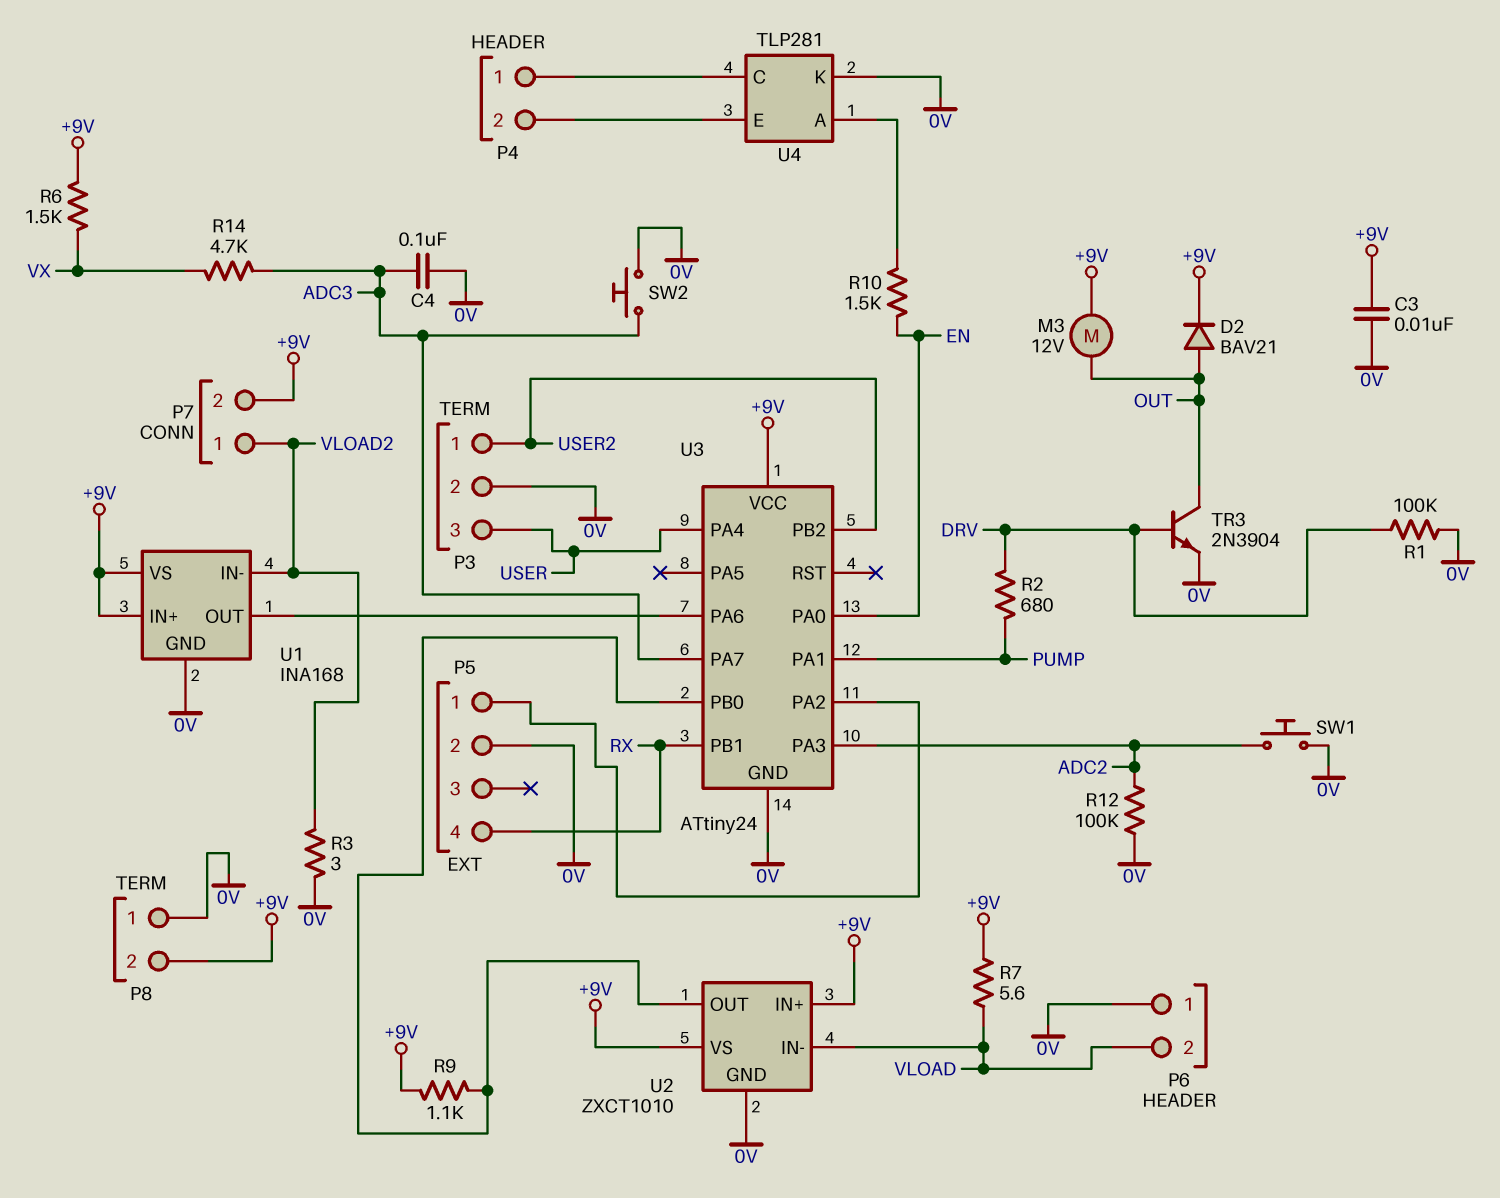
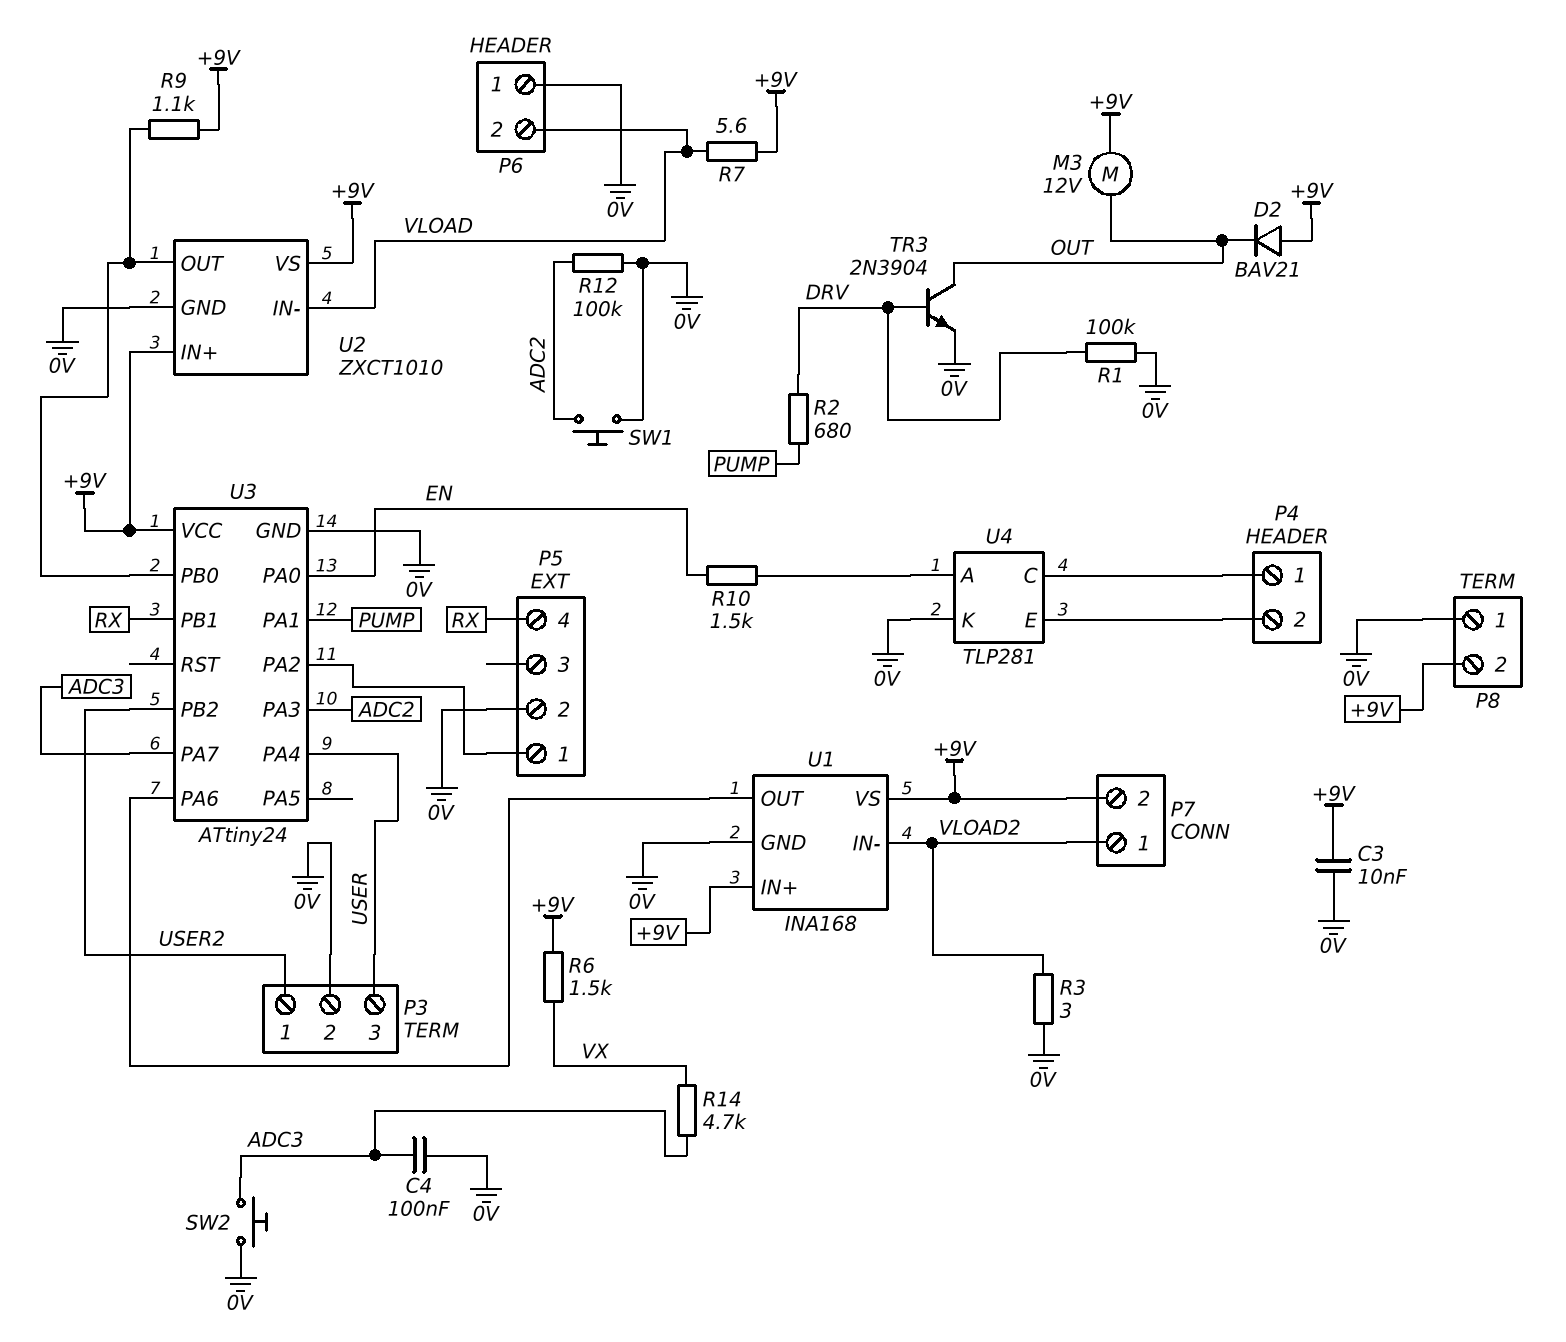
D2: diode BAV21 (A OUT, K +9V) -> diode BAV21 (A +9V, K OUT)

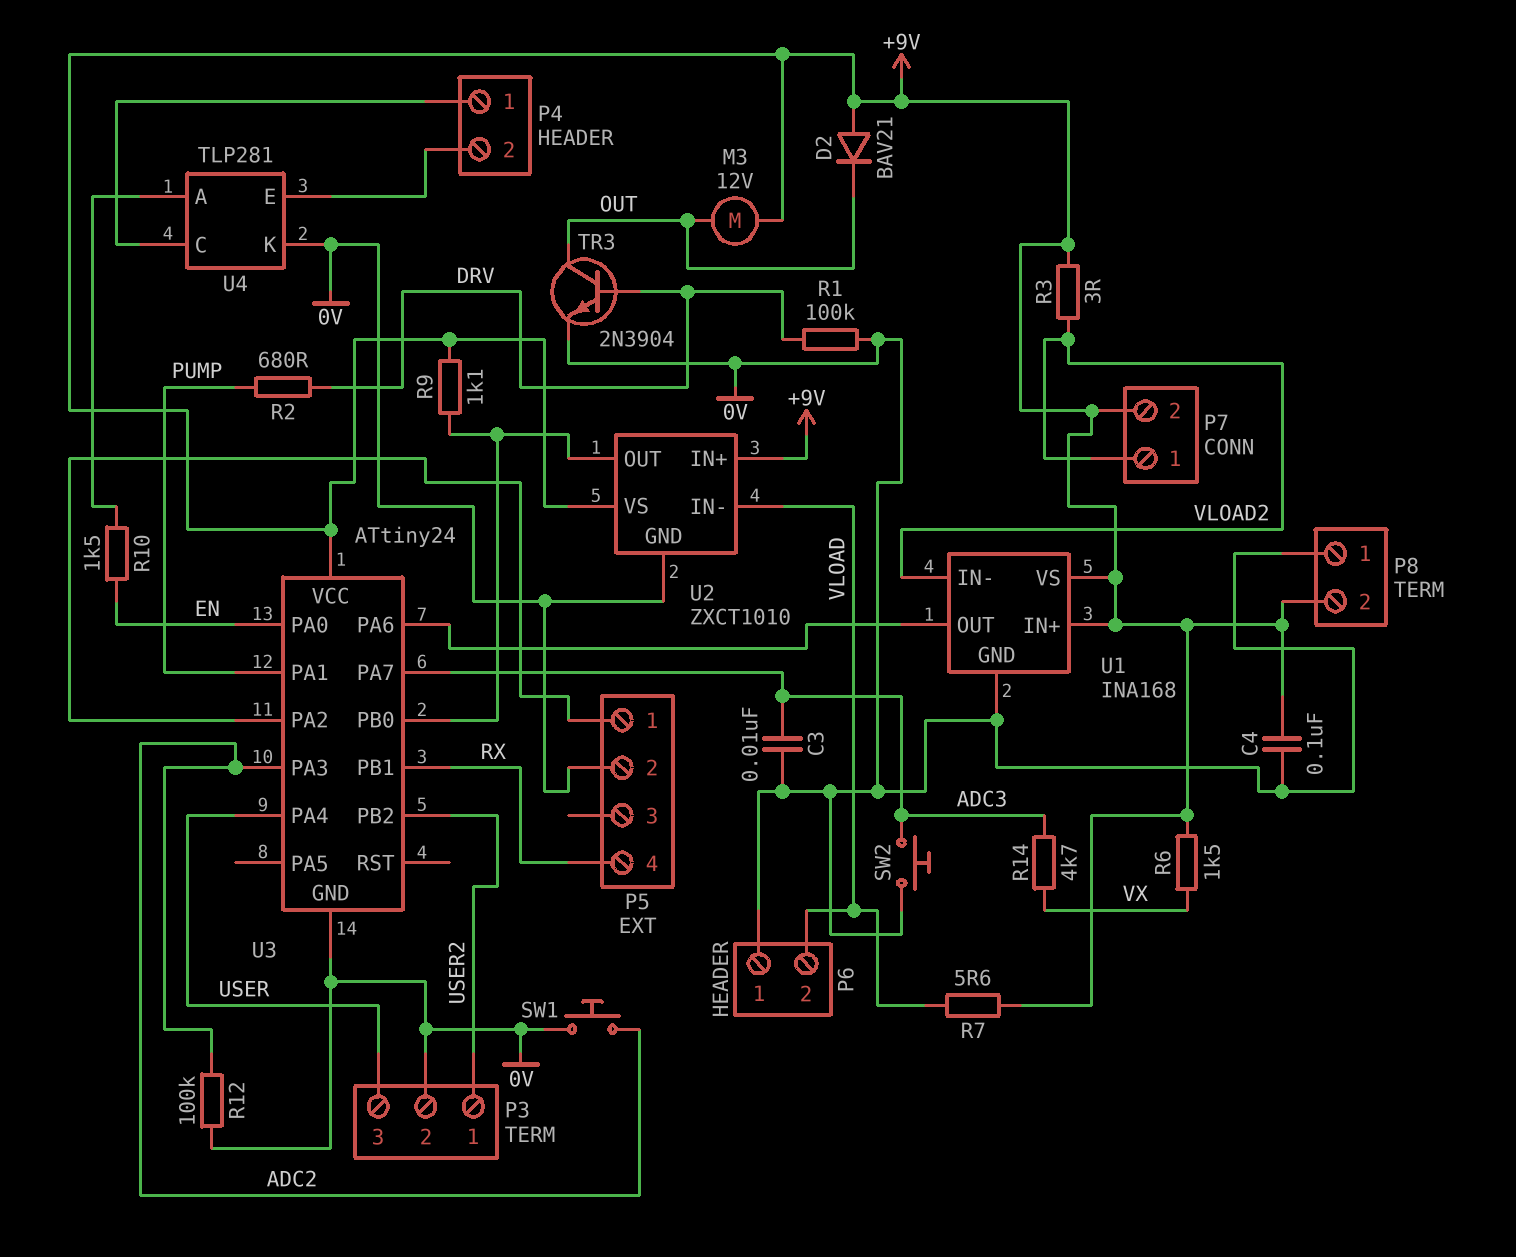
C3: 10nF (+9V, 0V) -> 10nF (0V, ADC3)
C4: 100nF (0V, ADC3) -> 100nF (+9V, 0V)
R3: 3 (0V, VLOAD2) -> 3 (+9V, VLOAD2)

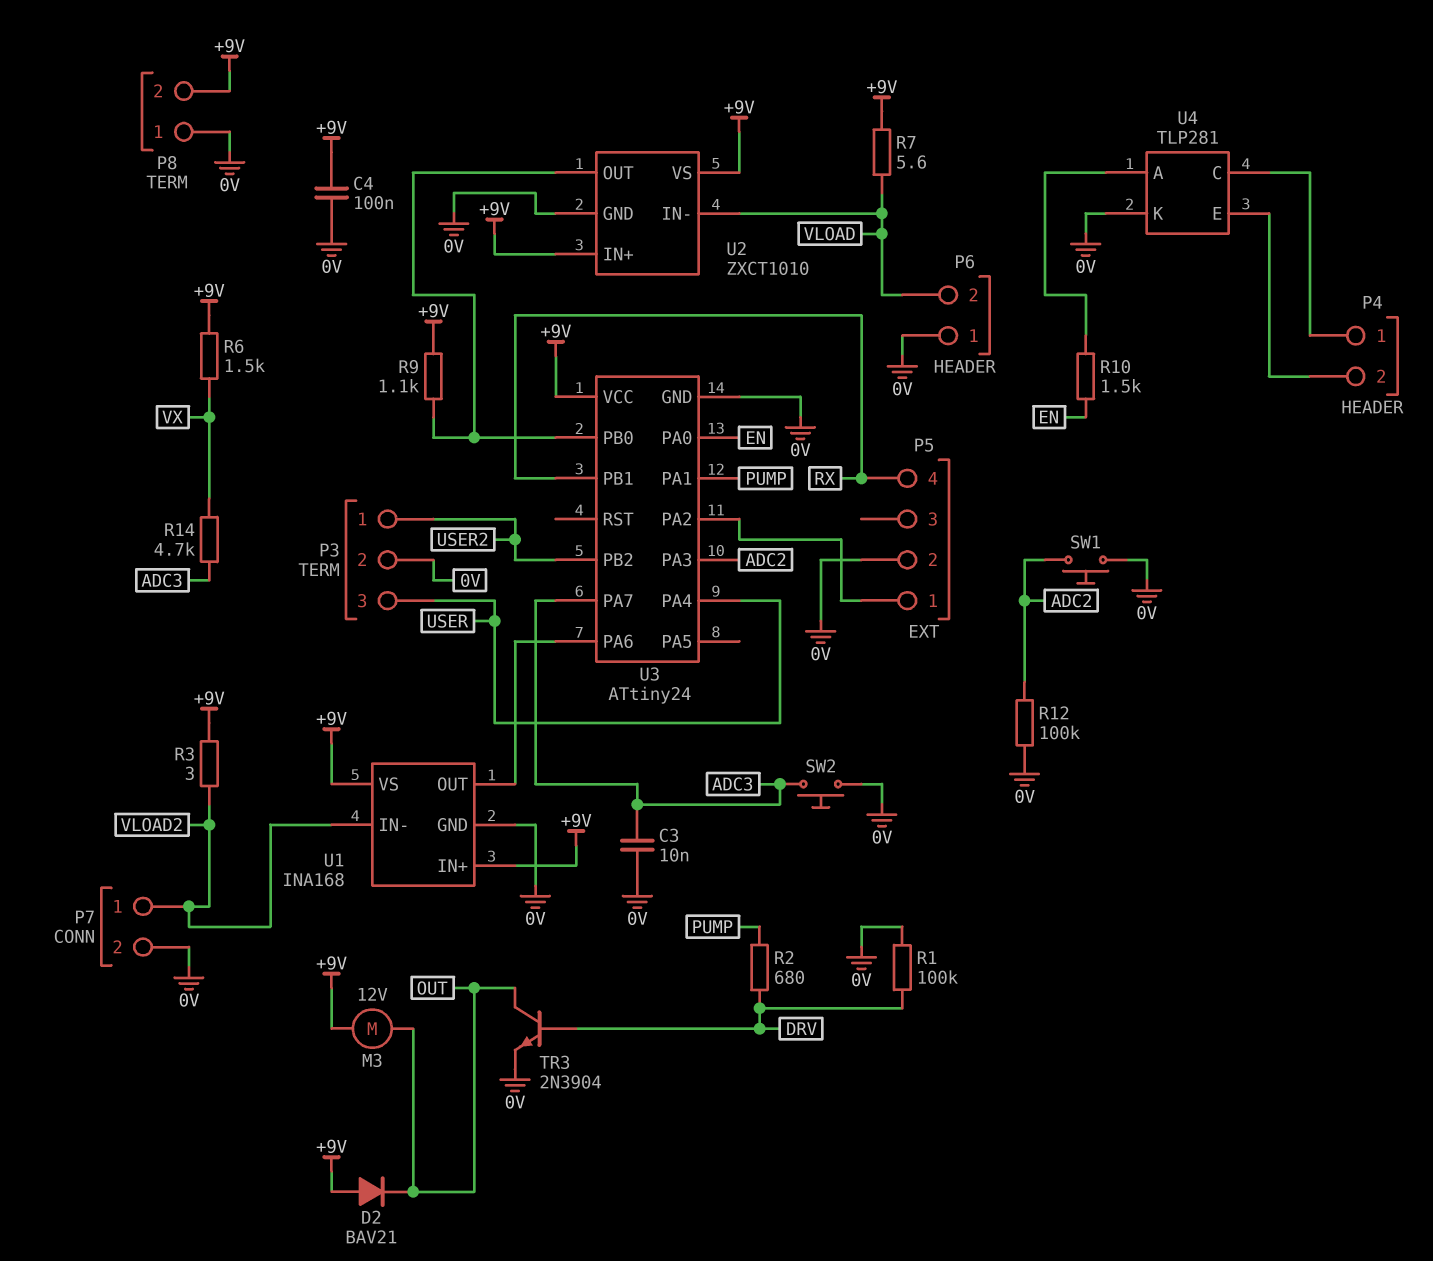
P7 pin 2: +9V -> 0V

